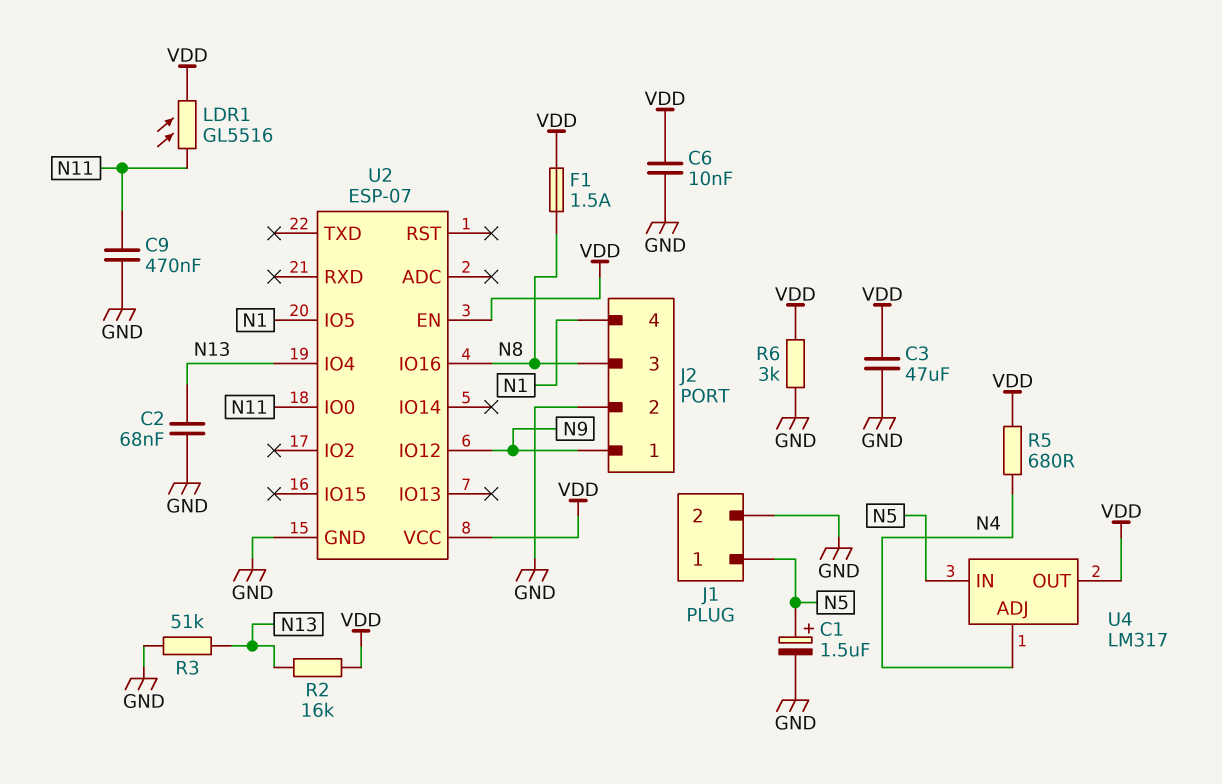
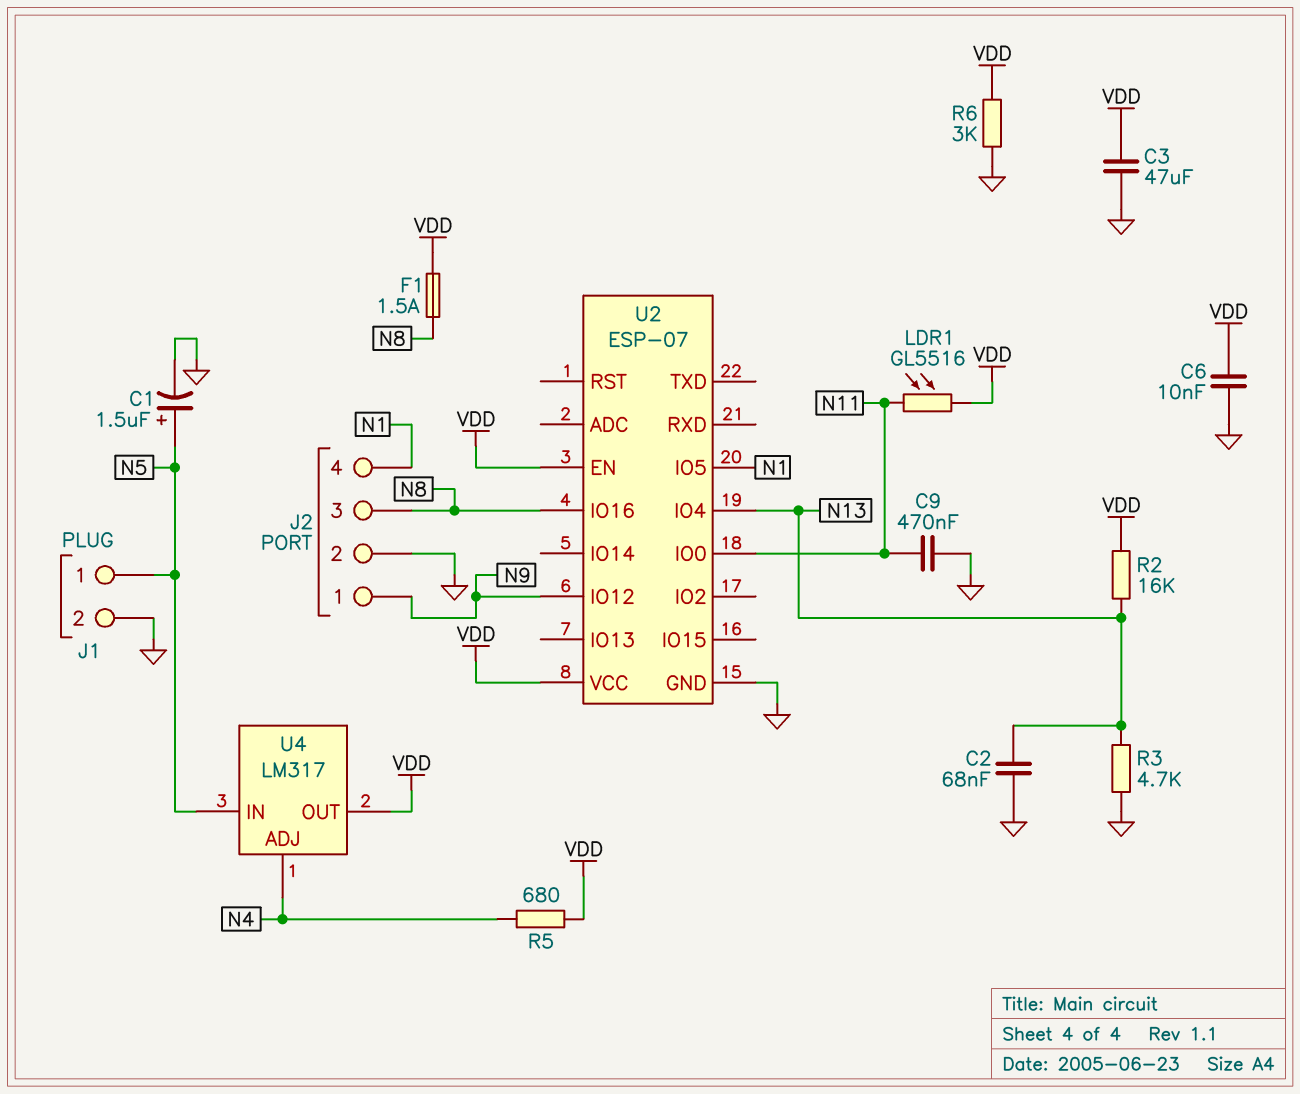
R3: 51k (GND, N13) -> 4.7k (GND, N13)

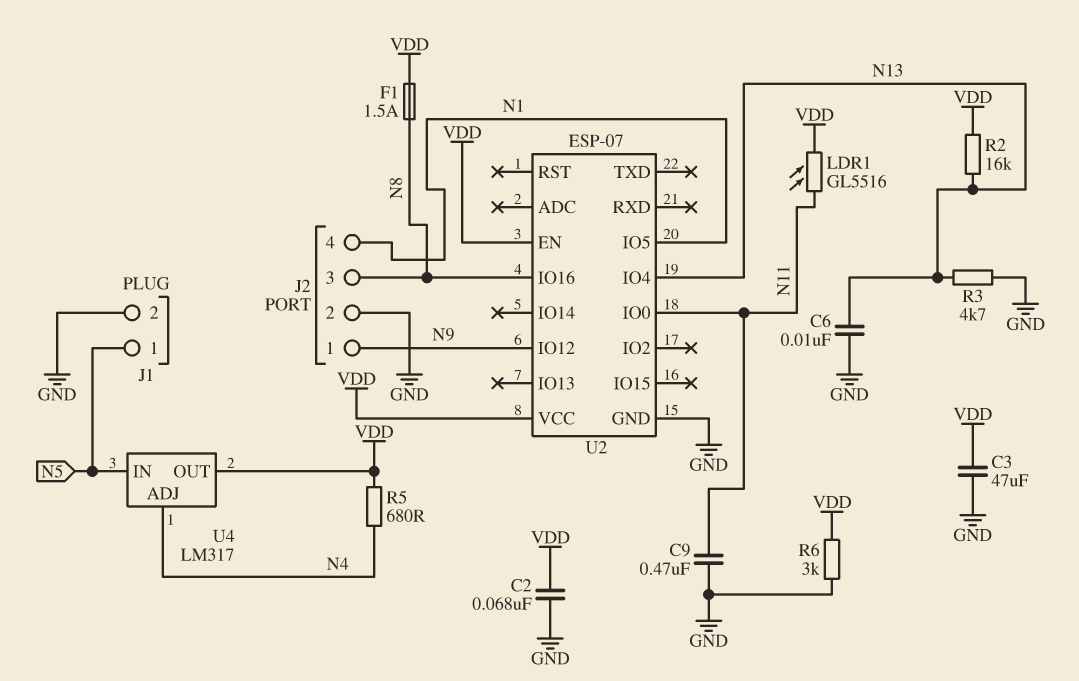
C1: 1.5uF (plus N5, minus GND) -> none
C2: 68nF (GND, N13) -> 68nF (GND, VDD)
C6: 10nF (GND, VDD) -> 10nF (GND, N13)

